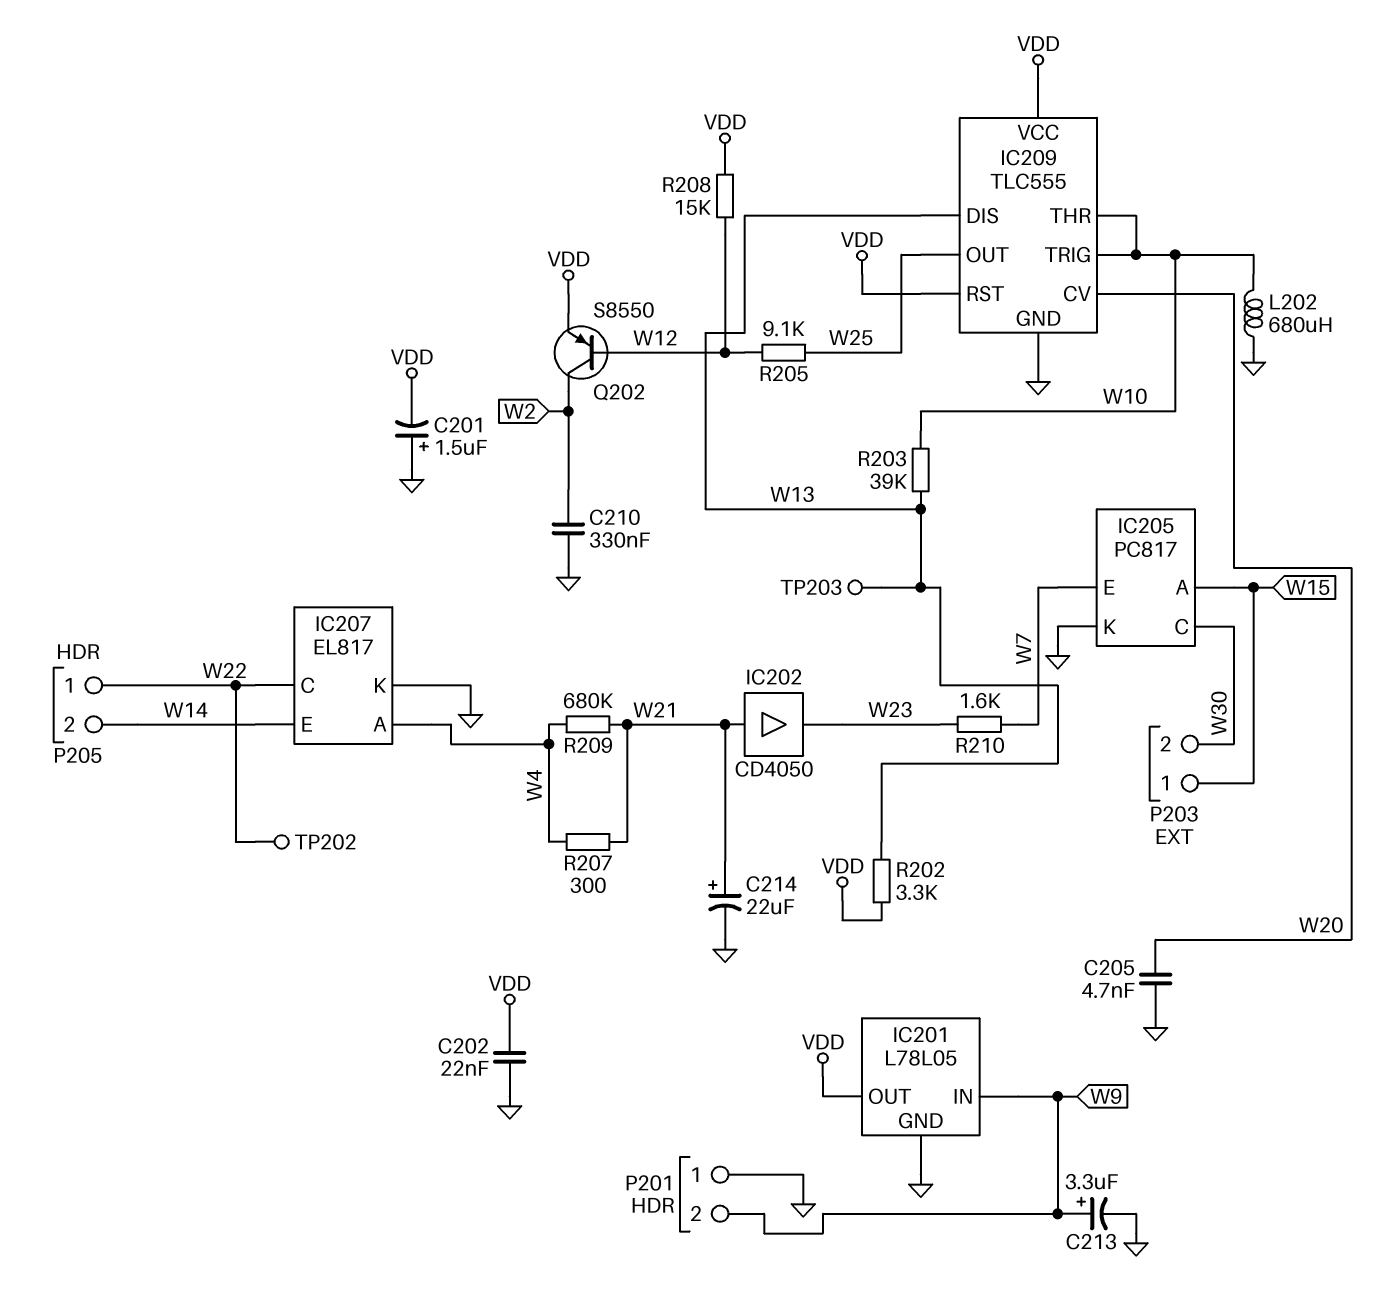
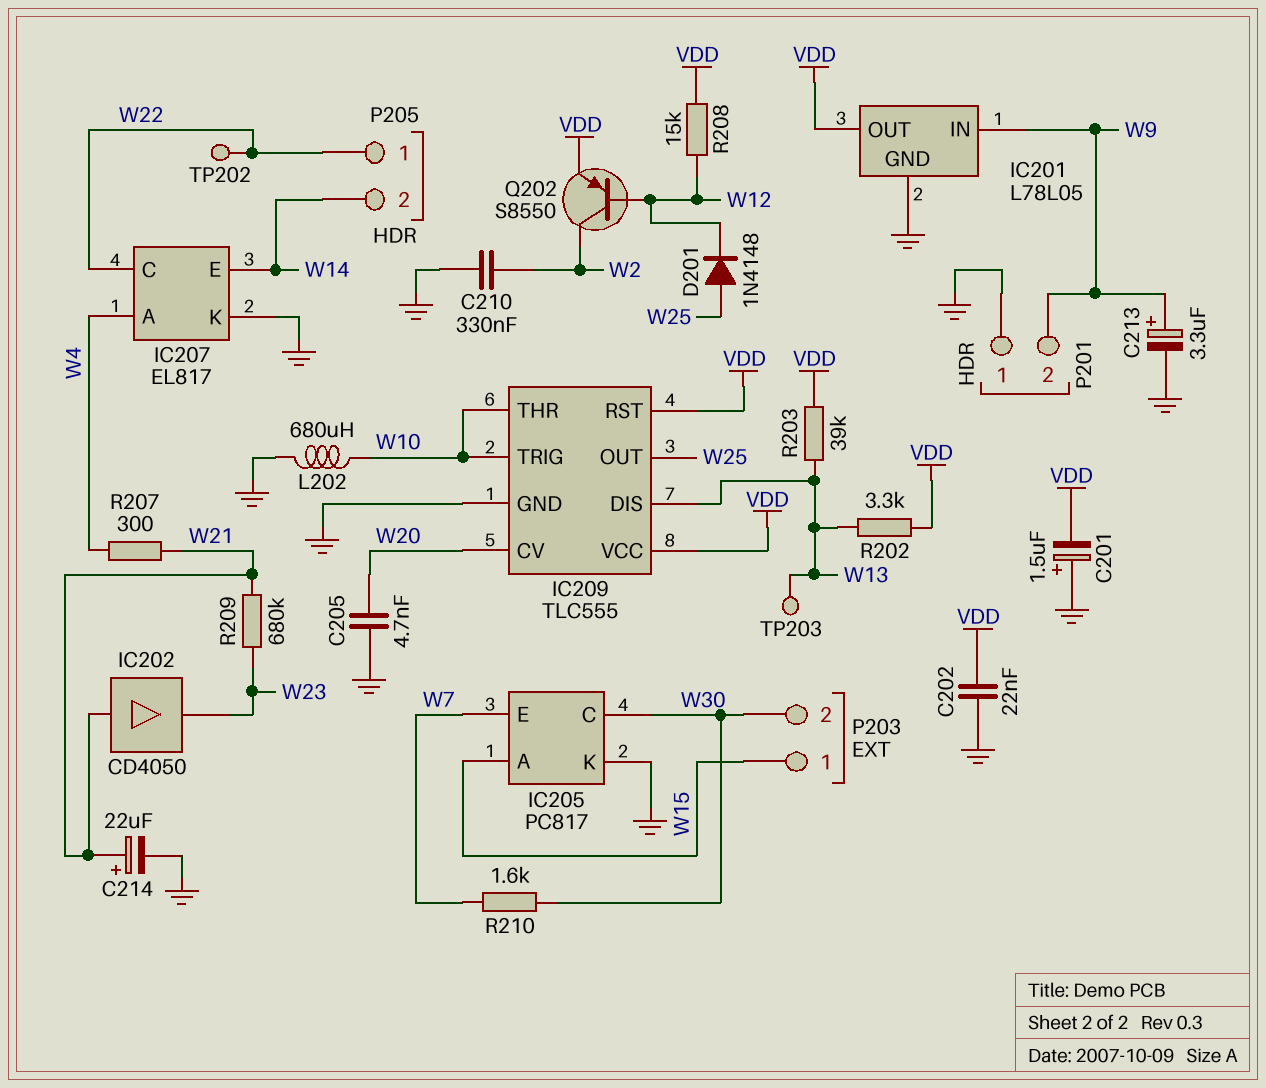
D201: none -> diode 1N4148 (A W25, K W12)
R203: 39k (W10, W13) -> 39k (VDD, W13)
R205: 9.1k (W12, W25) -> none
R209: 680k (W4, W21) -> 680k (W21, W23)
R210: 1.6k (W7, W23) -> 1.6k (W7, W30)

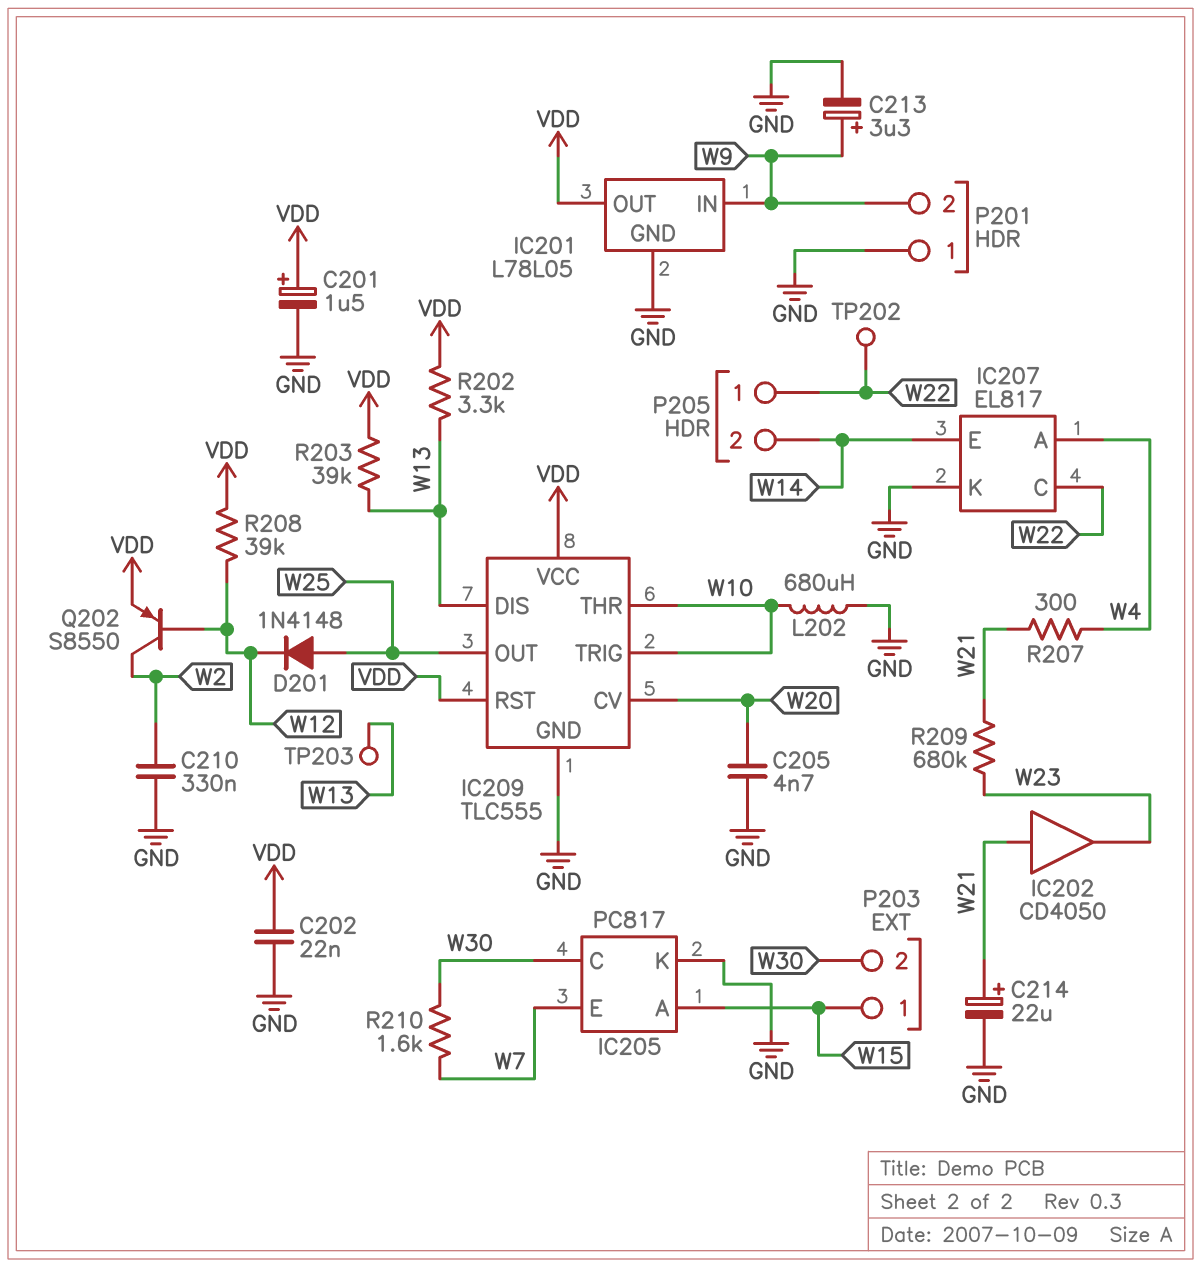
C201: 1.5uF (plus GND, minus VDD) -> 1.5uF (plus VDD, minus GND)
R208: 15k (VDD, W12) -> 39k (VDD, W12)

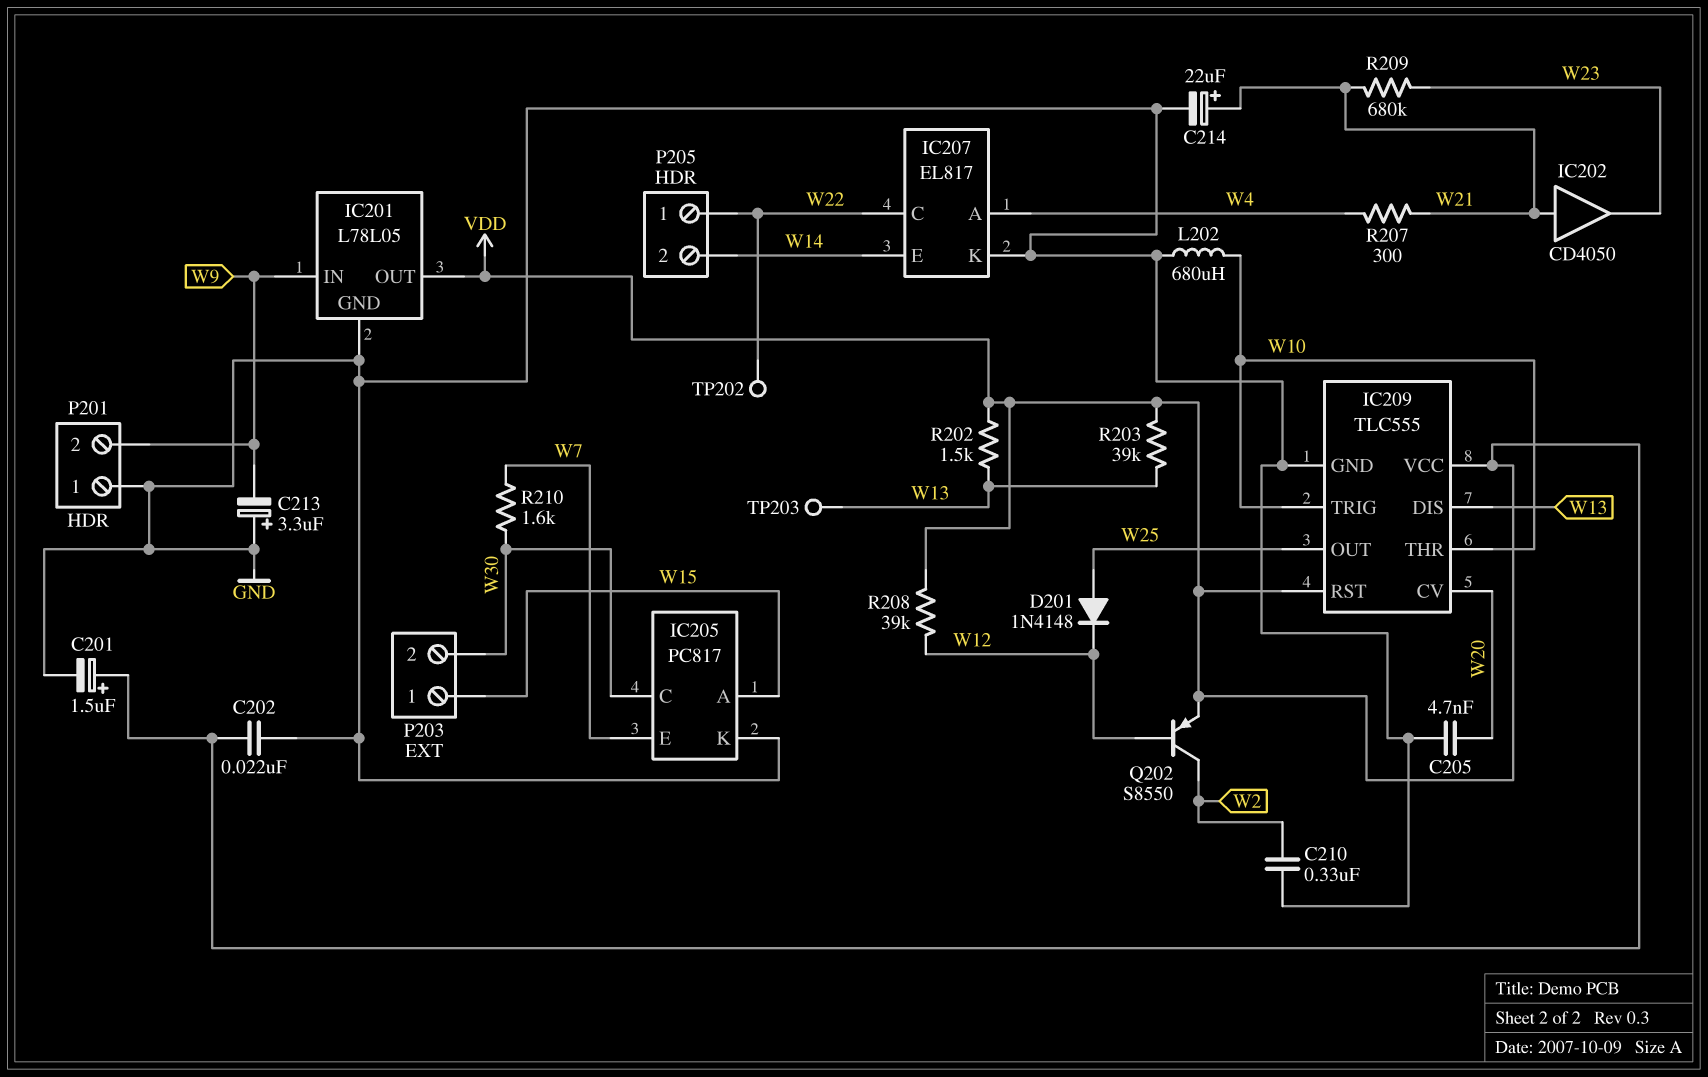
C213: 3.3uF (plus W9, minus GND) -> 3.3uF (plus GND, minus W9)
R202: 3.3k (VDD, W13) -> 1.5k (VDD, W13)

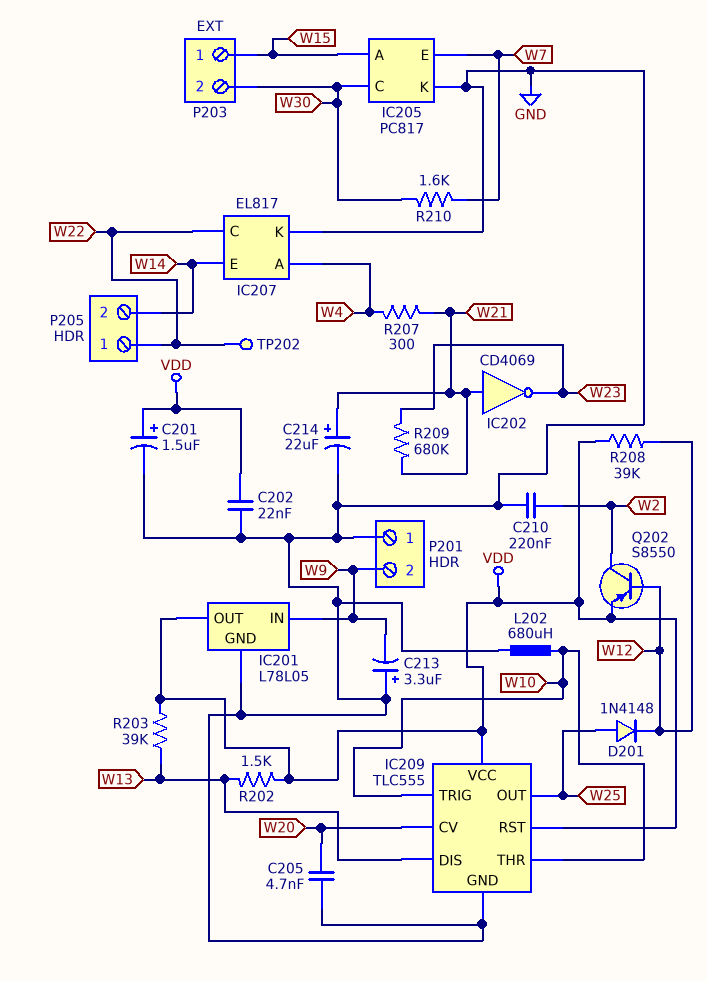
C210: 330nF (GND, W2) -> 220nF (GND, W2)
IC202: buffer CD4050 (in W21, out W23) -> NOT CD4069 (in W21, out W23)
TP203: test point (W13) -> none

